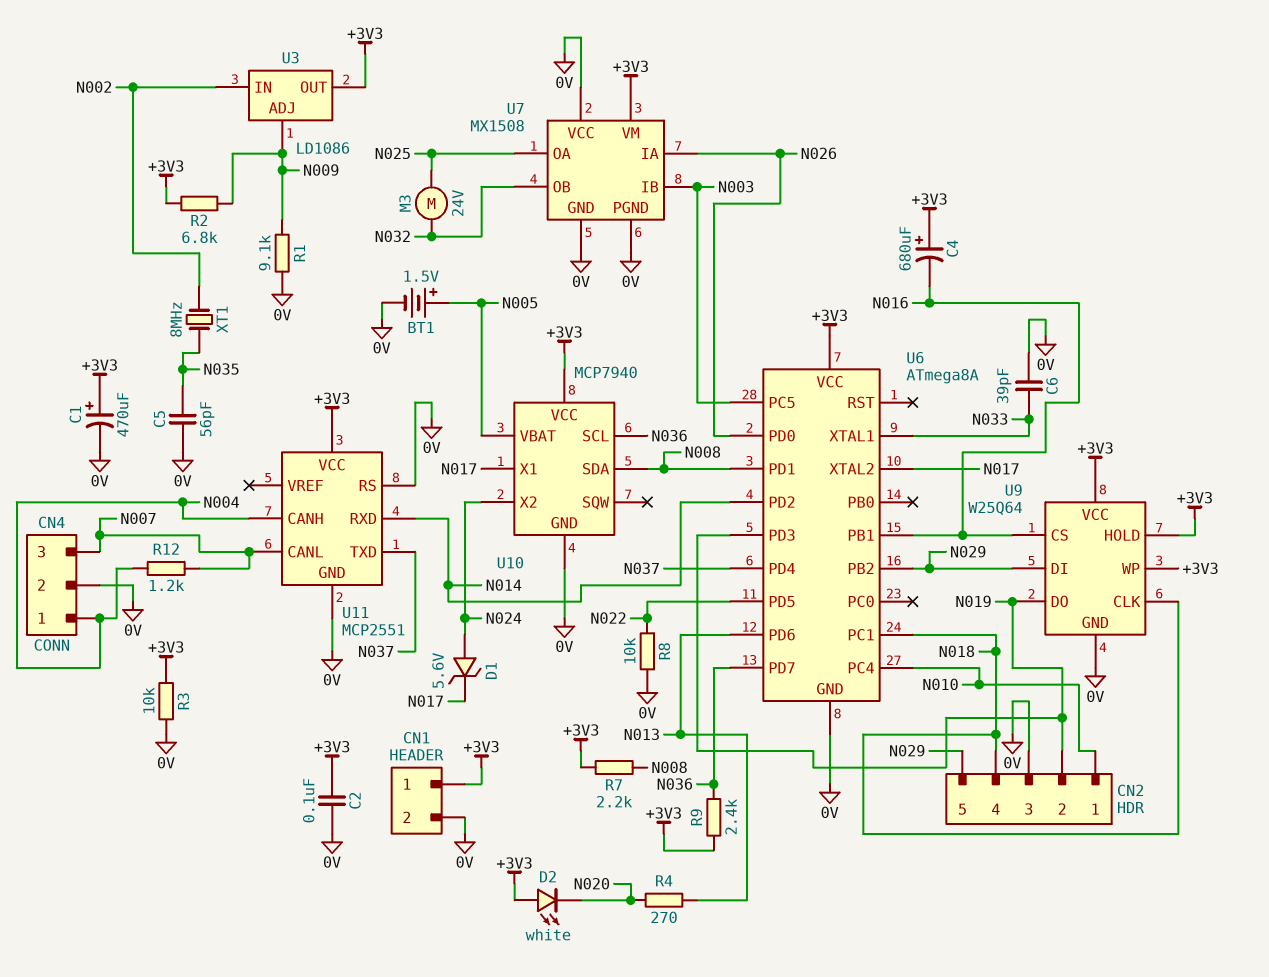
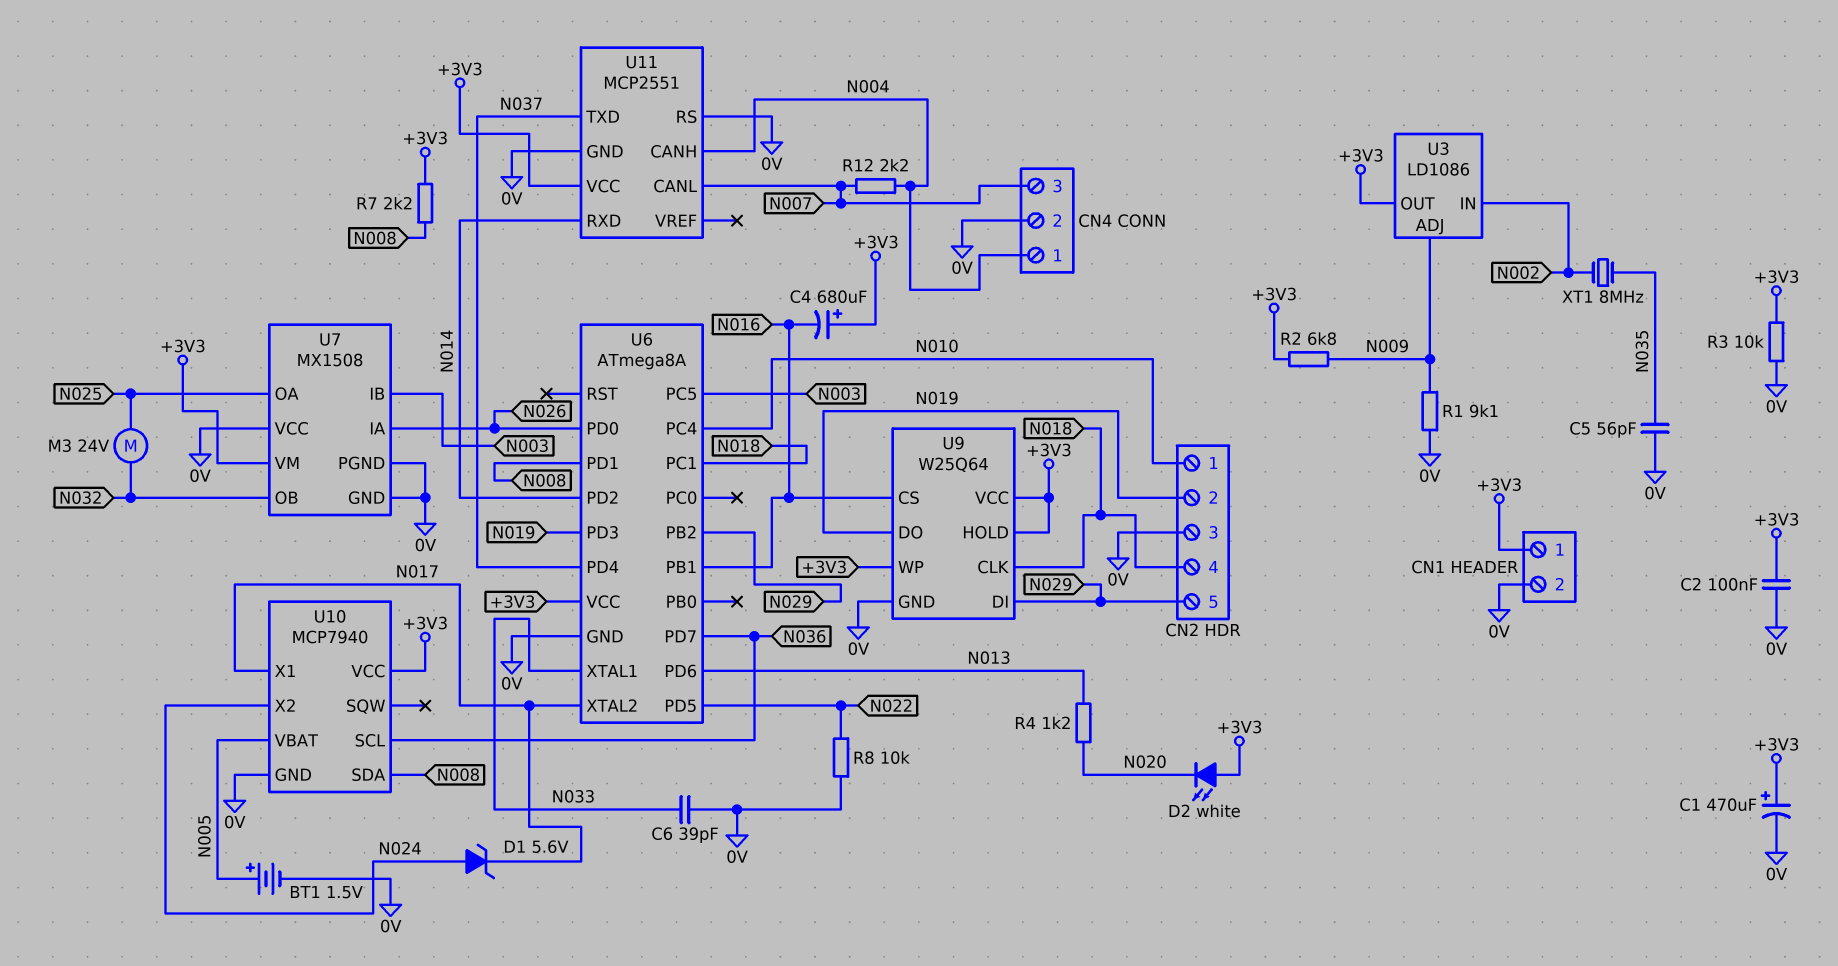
R4: 270 (N013, N020) -> 1.2k (N013, N020)
R9: 2.4k (+3V3, N036) -> none
R12: 1.2k (N004, N007) -> 2.2k (N004, N007)

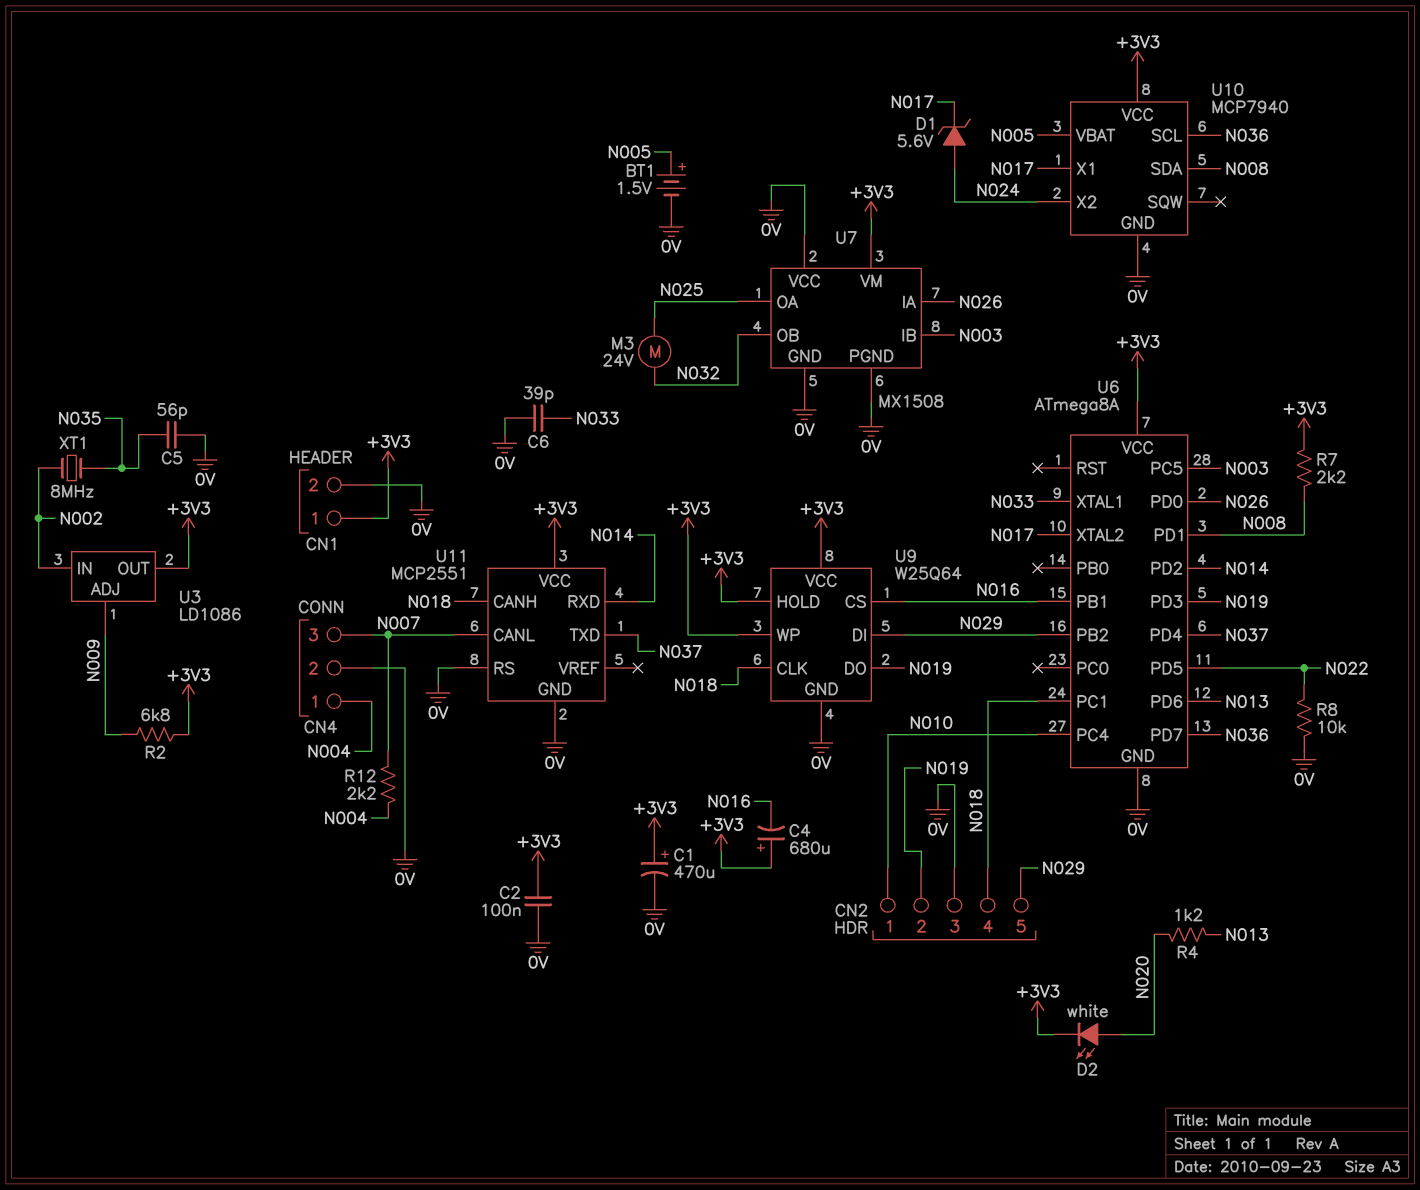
D2: LED white (A +3V3, K N020) -> LED white (A N020, K +3V3)
R1: 9.1k (0V, N009) -> none
R3: 10k (+3V3, 0V) -> none
U11 pin CANH: N004 -> N018

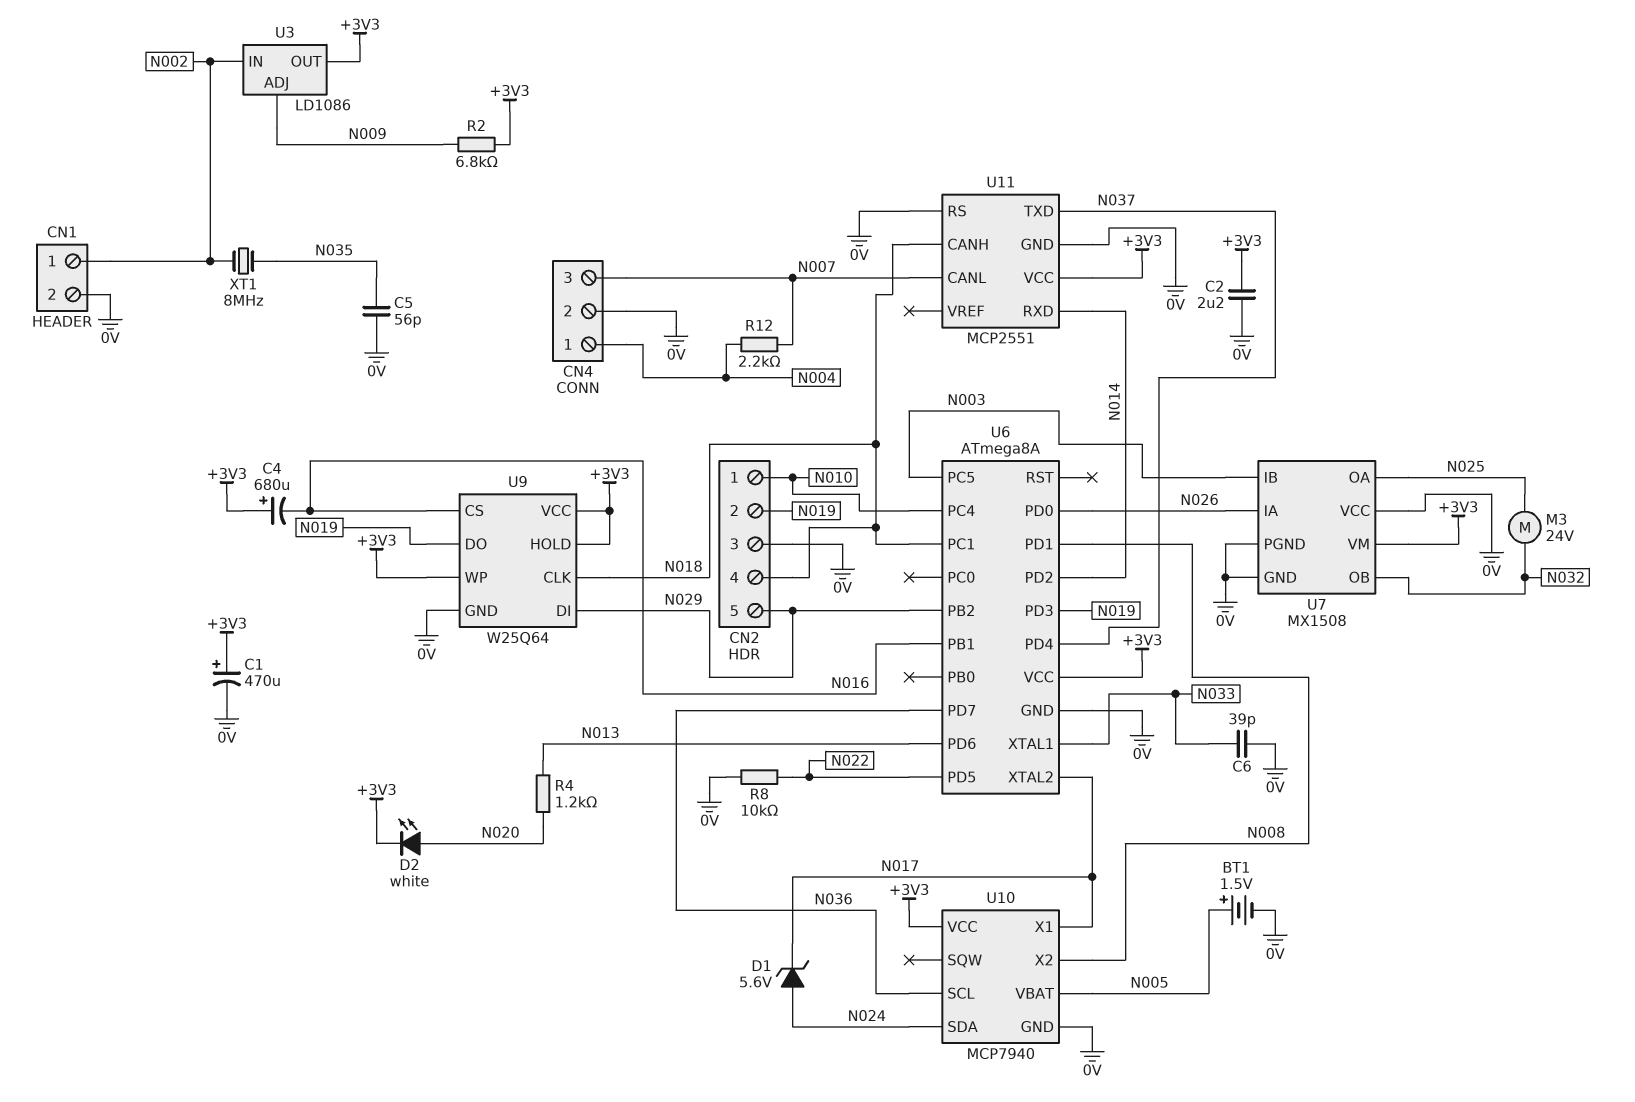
C2: 100nF (+3V3, 0V) -> 2.2uF (+3V3, 0V)
CN1 pin 1: +3V3 -> N002
R7: 2.2k (+3V3, N008) -> none
U10 pin SDA: N008 -> N024
U10 pin X2: N024 -> N008

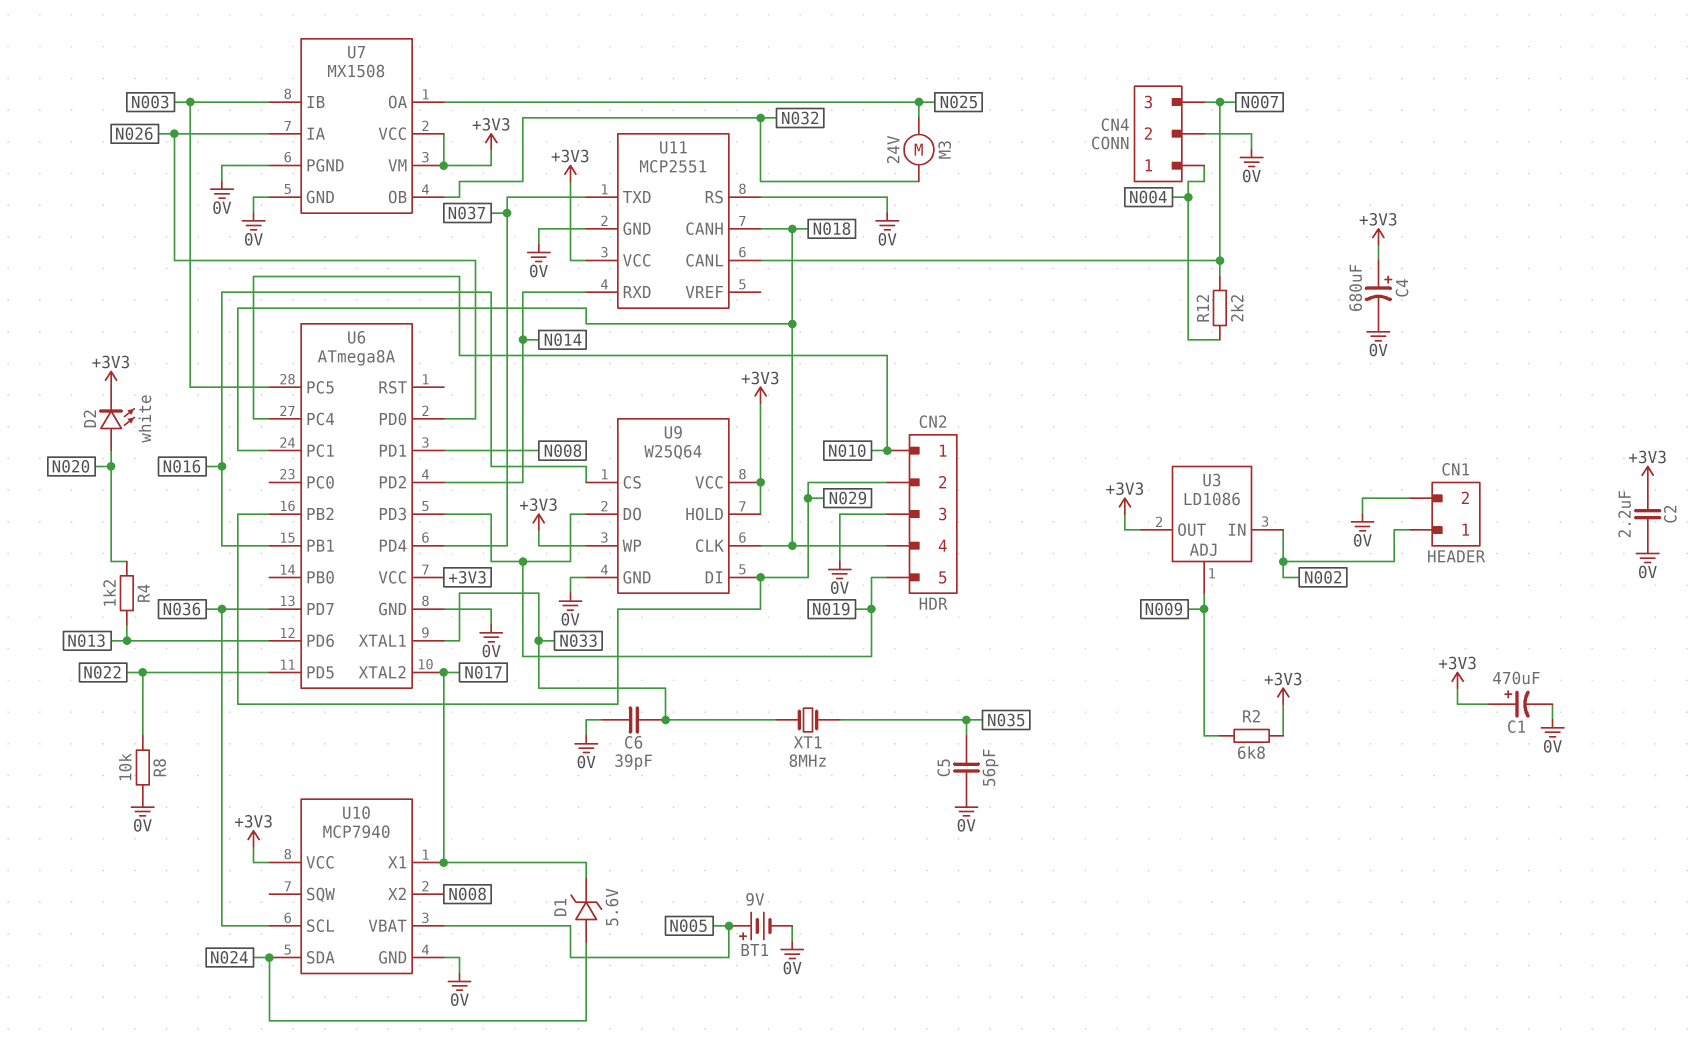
BT1: 1.5V (plus N005, minus 0V) -> 9V (plus N005, minus 0V)
C4: 680uF (plus +3V3, minus N016) -> 680uF (plus +3V3, minus 0V)
CN2 pin 2: N019 -> N029
CN2 pin 5: N029 -> N019
U7 pin VCC: 0V -> +3V3
XT1: 8MHz (N002, N035) -> 8MHz (N033, N035)

